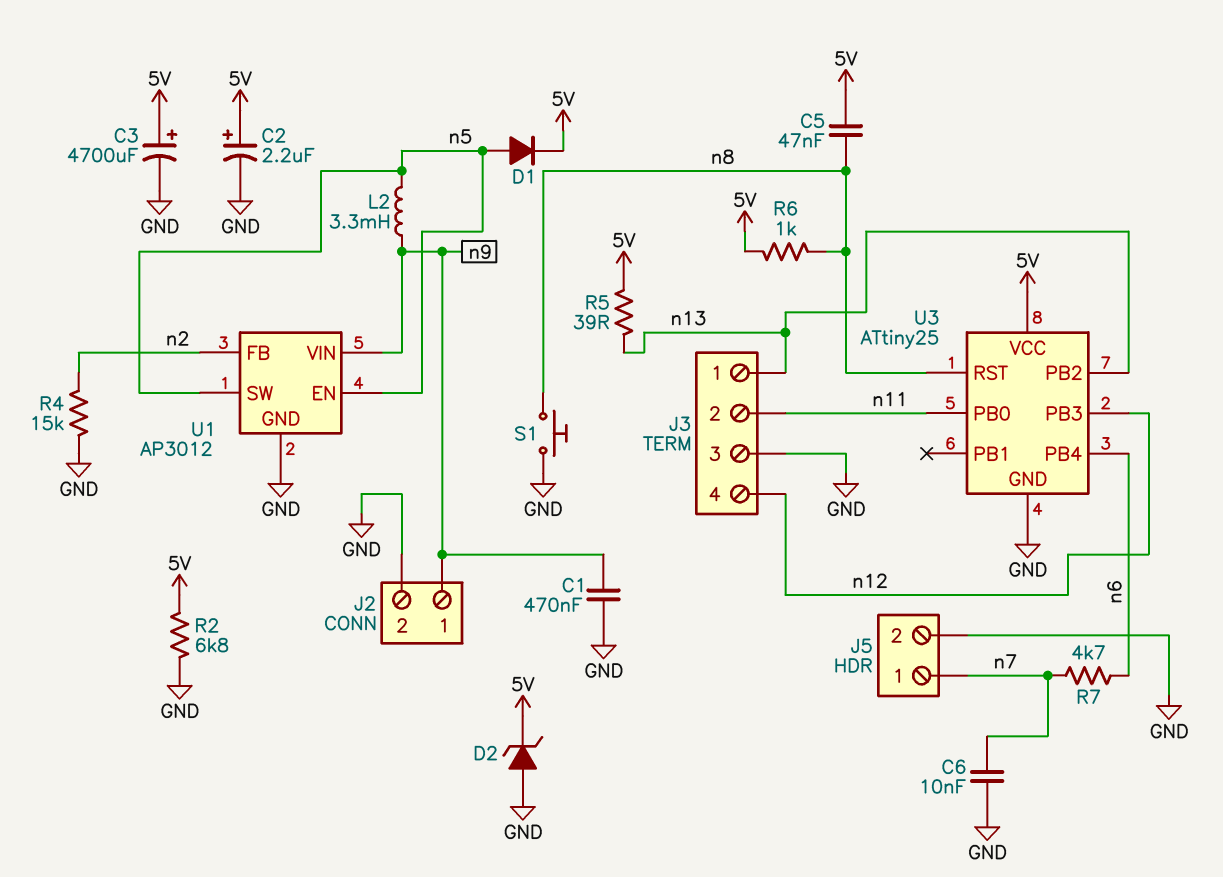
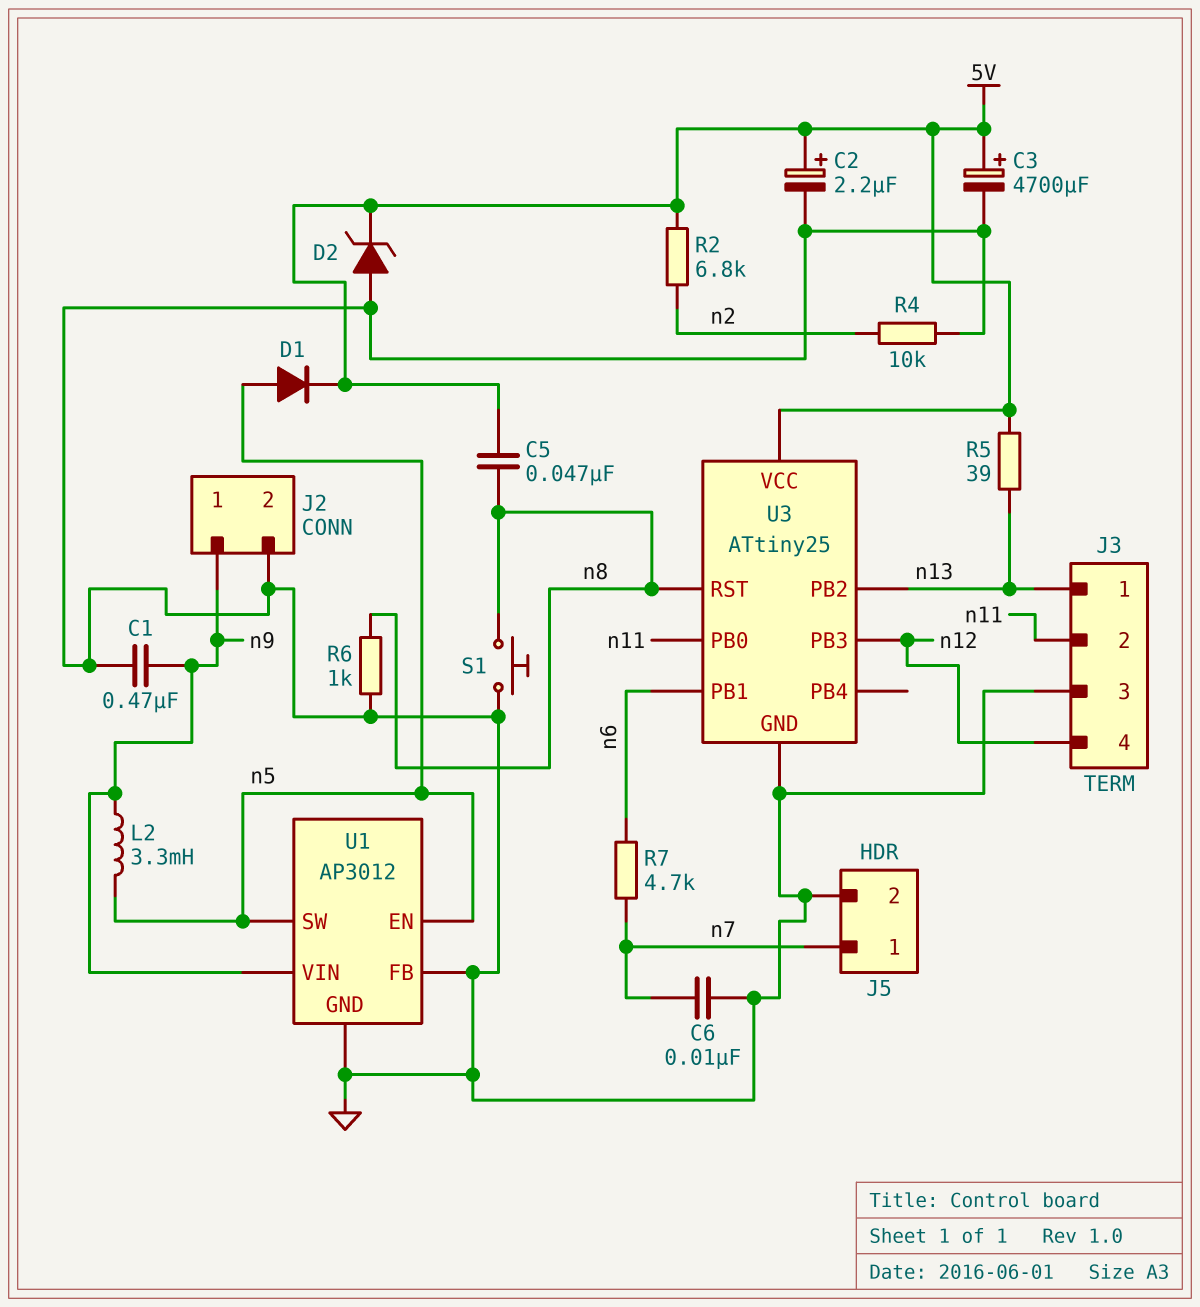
R2: 6.8k (5V, GND) -> 6.8k (5V, n2)
R4: 15k (GND, n2) -> 10k (GND, n2)
R6: 1k (5V, n8) -> 1k (GND, n8)
U1 pin FB: n2 -> GND
U3 pin PB1: none -> n6
U3 pin PB4: n6 -> none

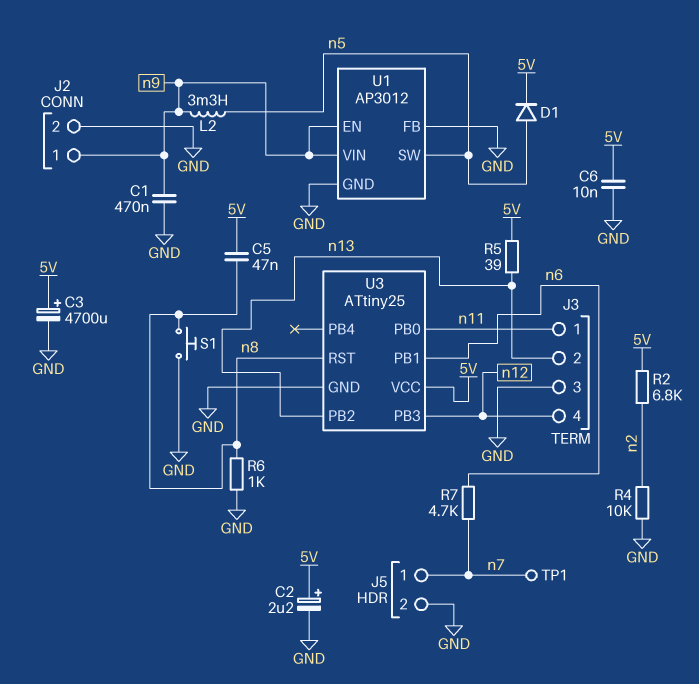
C6: 10nF (GND, n7) -> 10nF (5V, GND)
D2: zener (A GND, K 5V) -> none
J3 pin 1: n13 -> n11
J3 pin 2: n11 -> n13
TP1: none -> test point (n7)
U1 pin EN: n5 -> n9

